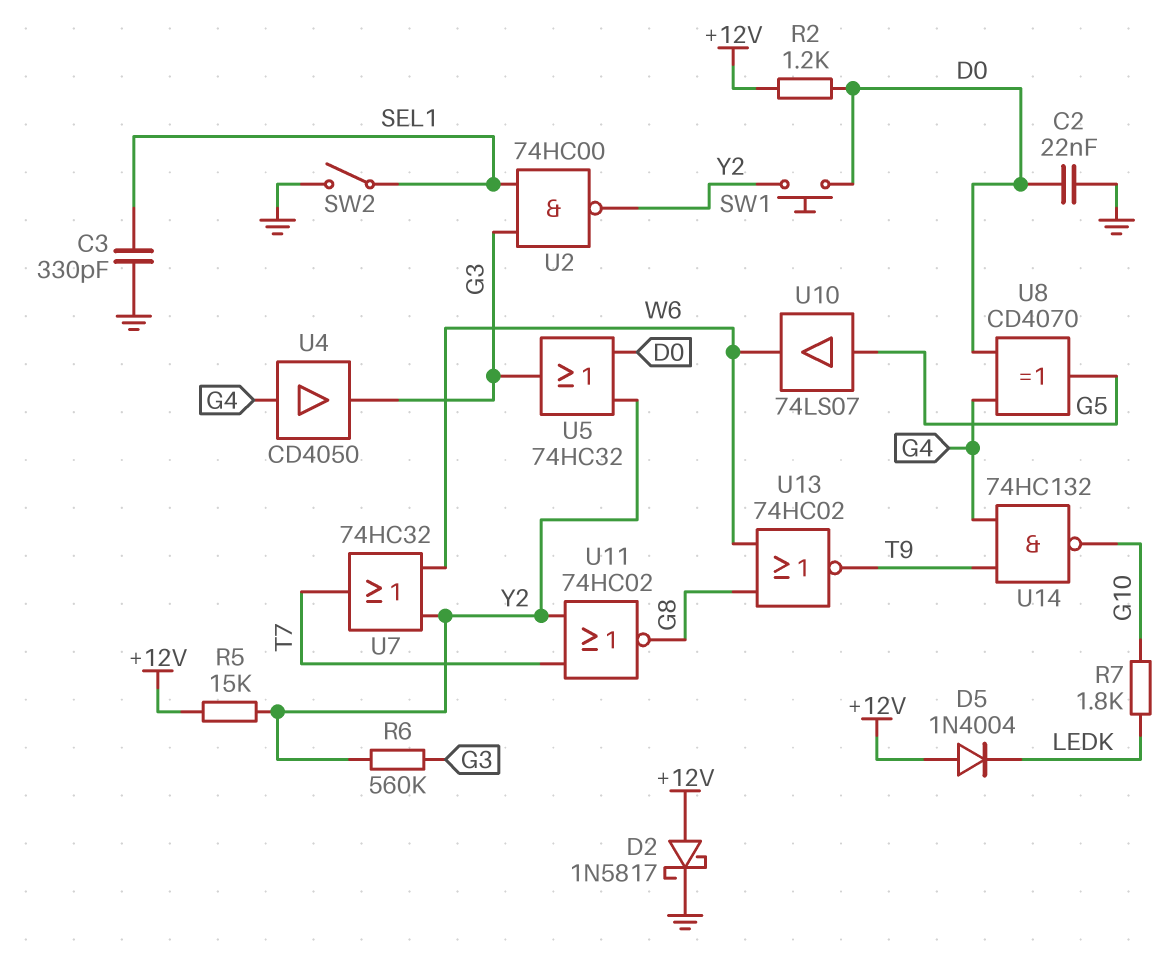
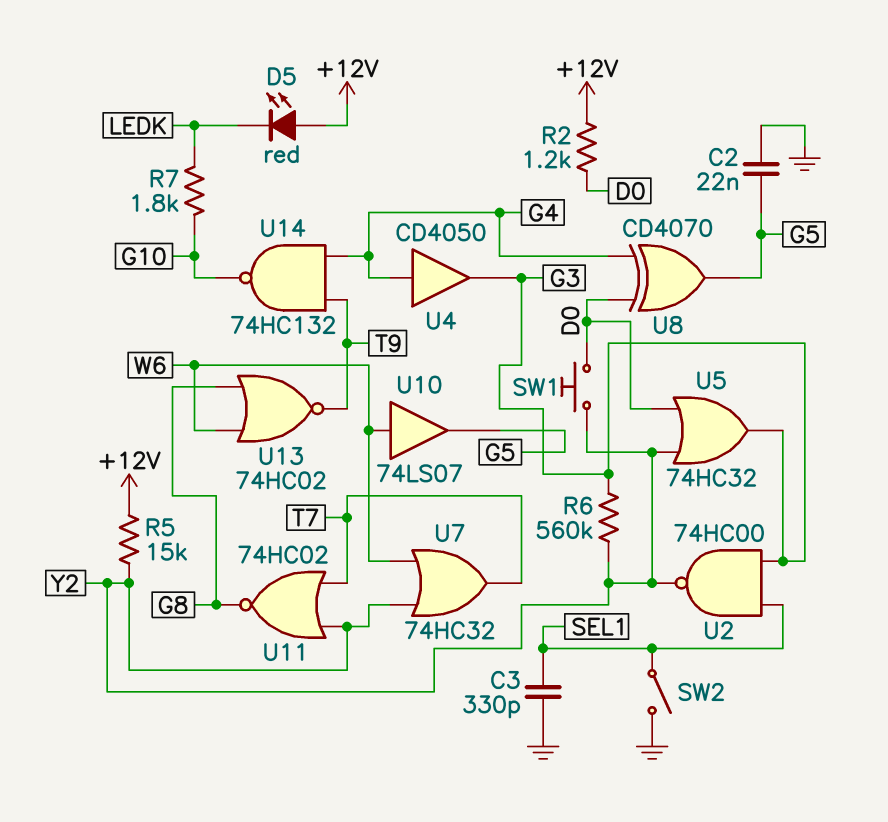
C2: 22nF (D0, GND) -> 22nF (G5, GND)
D2: schottky 1N5817 (A +12V, K GND) -> none
D5: diode 1N4004 (A +12V, K LEDK) -> LED red (A +12V, K LEDK)
U10: buffer 74LS07 (in G5, out W6) -> buffer 74LS07 (in W6, out G5)

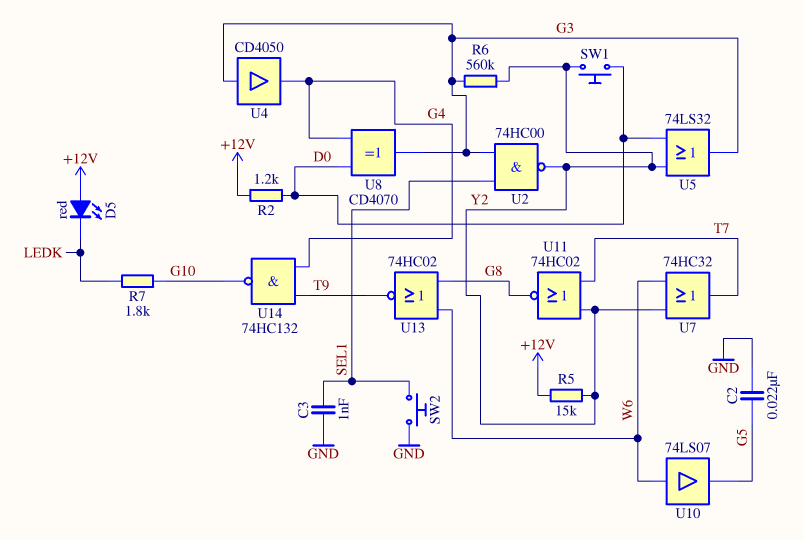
C3: 330pF (GND, SEL1) -> 1nF (GND, SEL1)
SW2: switch (GND, SEL1) -> button (GND, SEL1)
U4: buffer CD4050 (in G4, out G3) -> buffer CD4050 (in G3, out G4)
U5: OR 74HC32 (in D0, in Y2, out G3) -> OR 74LS32 (in D0, in Y2, out G3)
U8: XOR CD4070 (in D0, in G4, out G5) -> XOR CD4070 (in D0, in G4, out G3)

